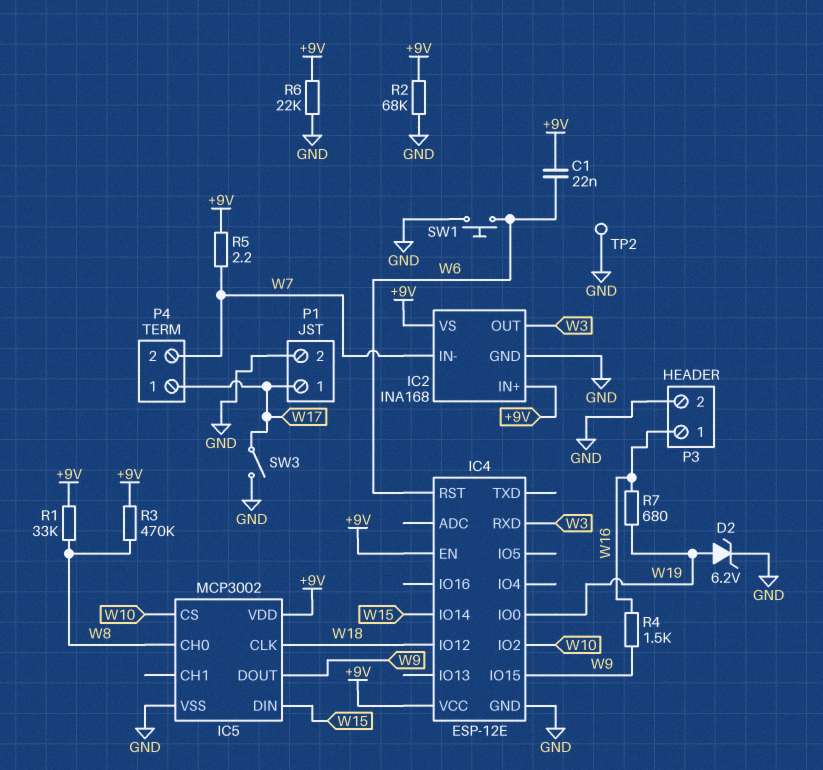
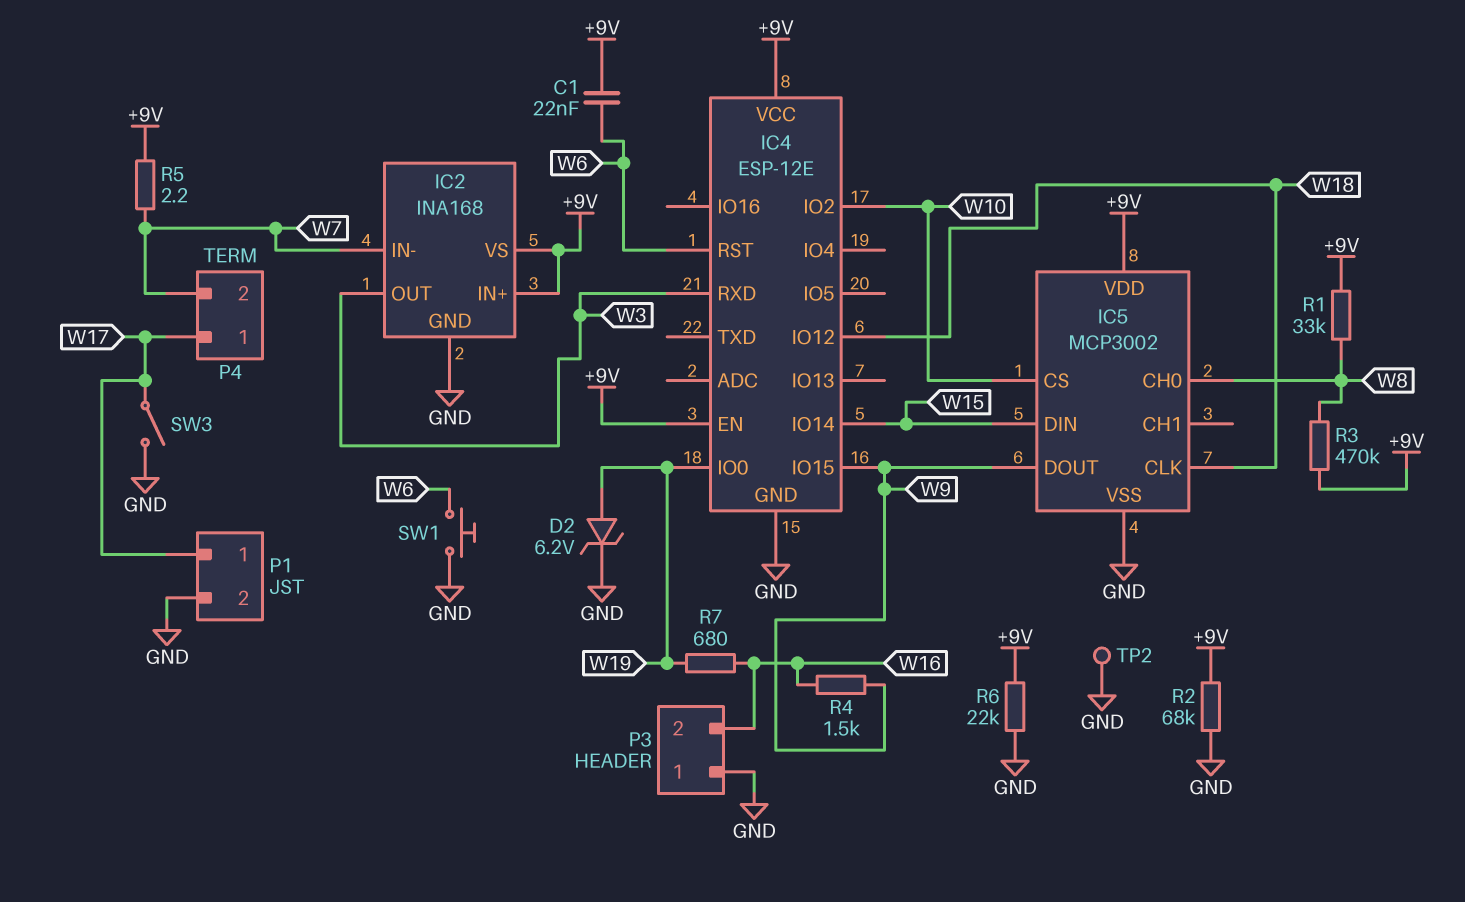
P3 pin 1: W16 -> GND
P3 pin 2: GND -> W16

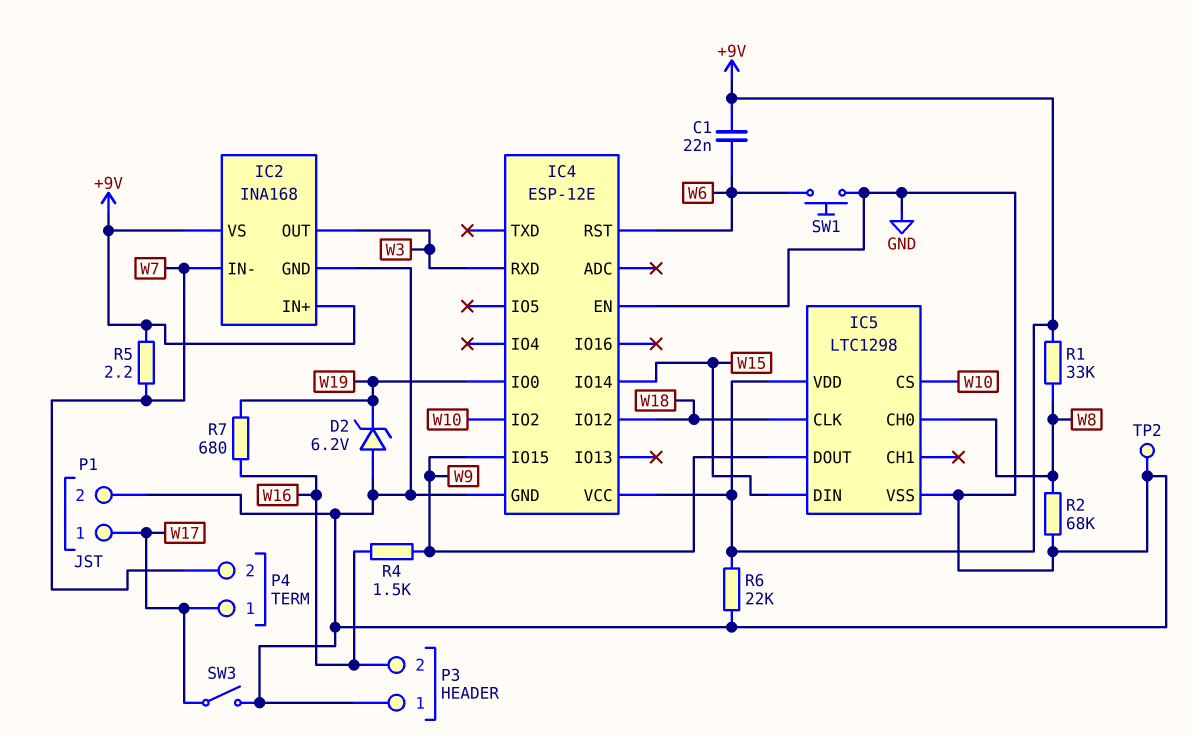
D2: zener 6.2V (A W19, K GND) -> zener 6.2V (A GND, K W19)
IC4 pin EN: +9V -> GND
IC5: MCP3002 -> LTC1298
R2: 68k (+9V, GND) -> 68k (GND, W8)
R3: 470k (+9V, W8) -> none

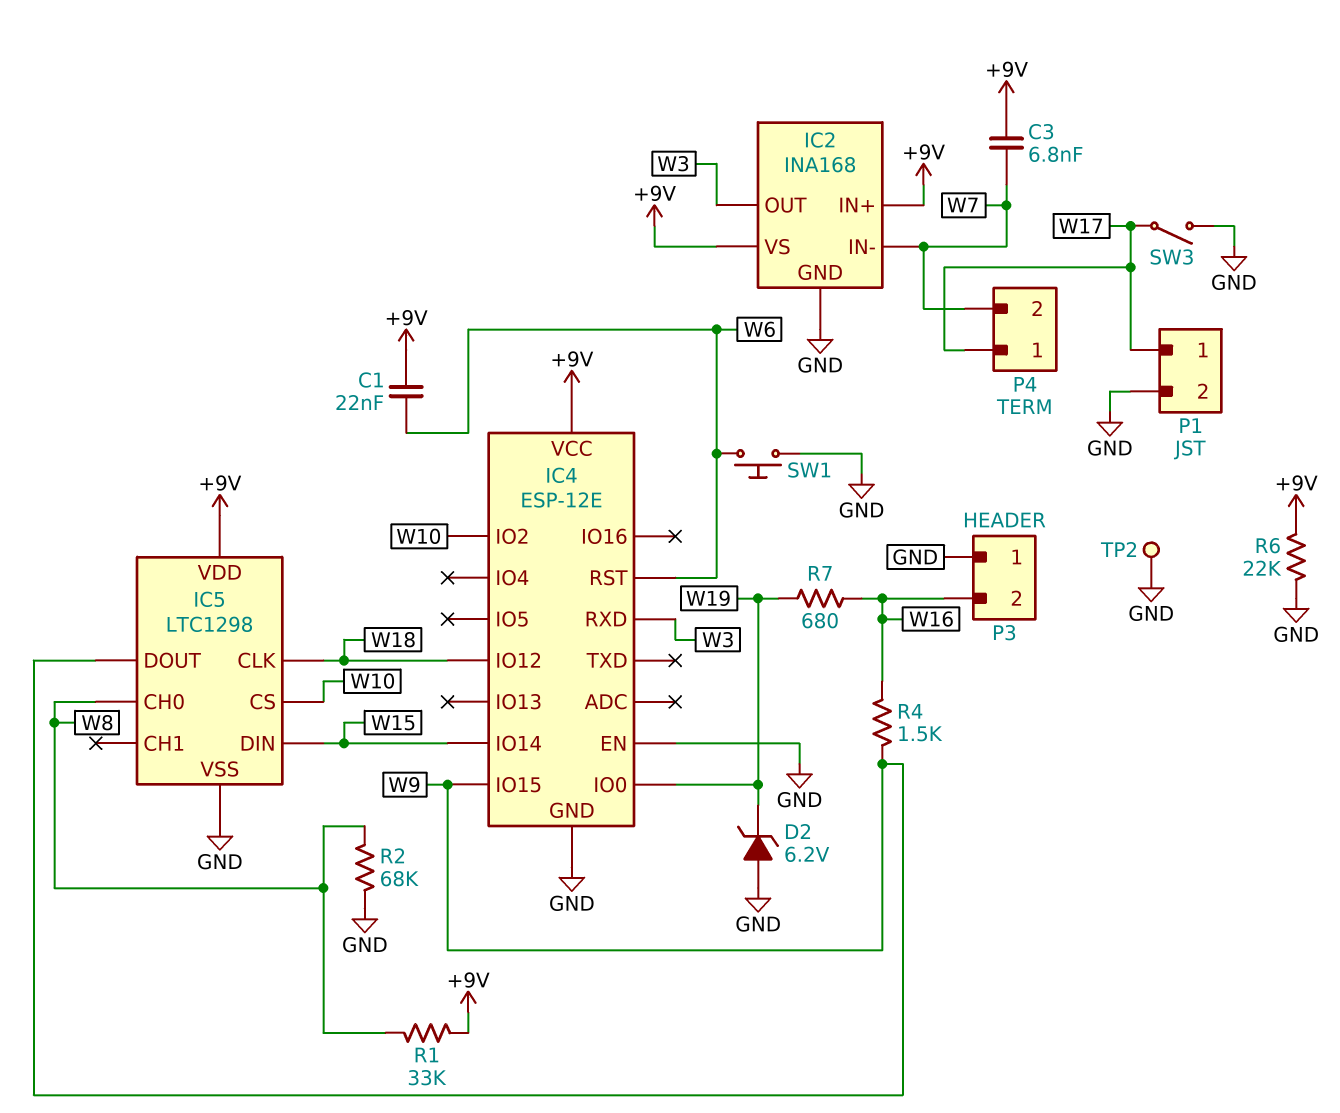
C3: none -> 6.8nF (+9V, W7)
R5: 2.2 (+9V, W7) -> none

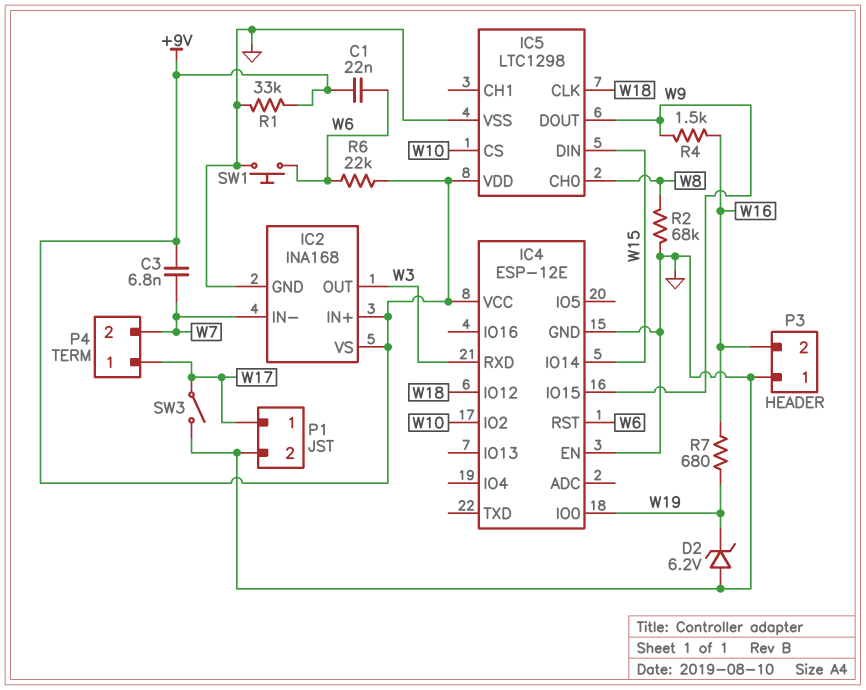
R1: 33k (+9V, W8) -> 33k (+9V, GND)
R6: 22k (+9V, GND) -> 22k (+9V, W6)
TP2: test point (GND) -> none

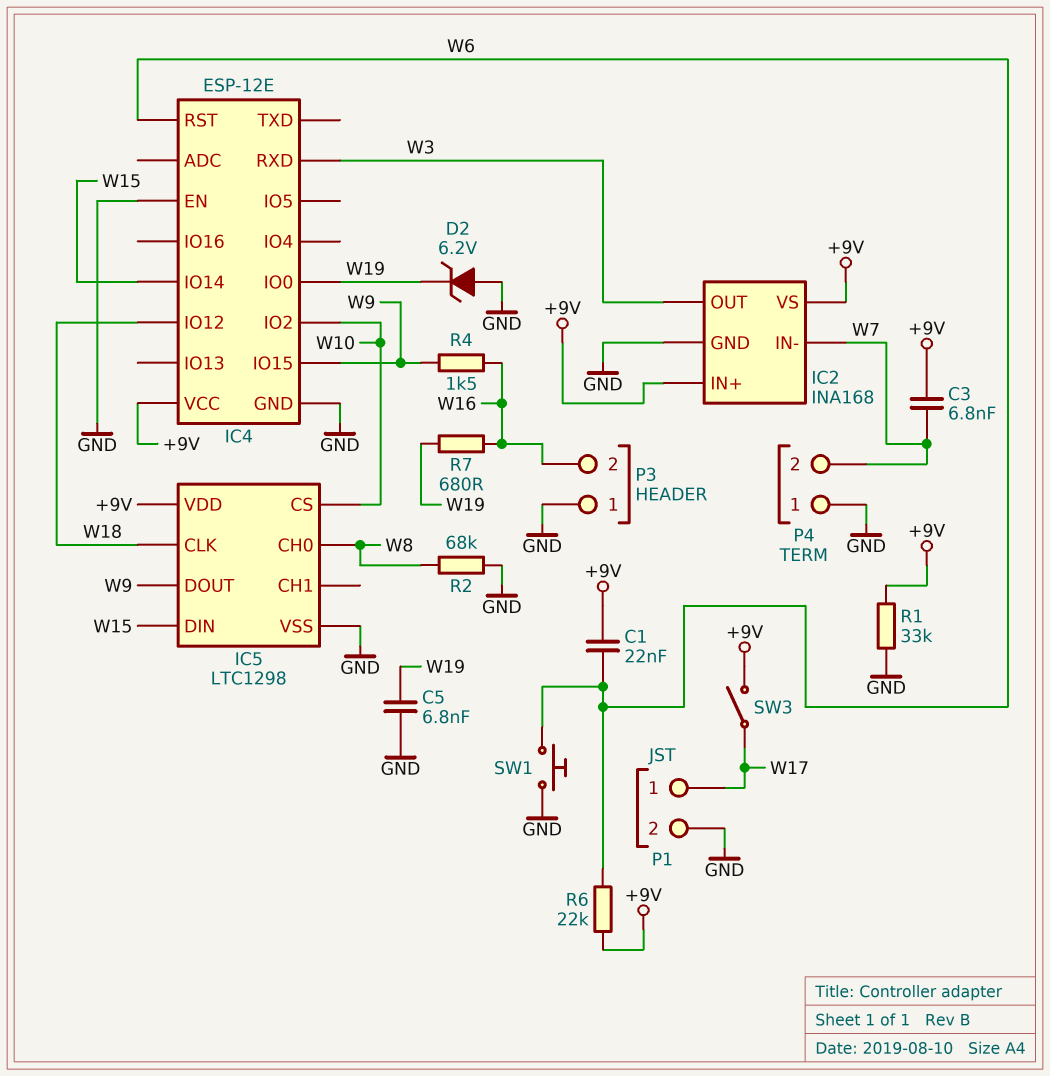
C5: none -> 6.8nF (GND, W19)
P4 pin 1: W17 -> GND
SW3: switch (GND, W17) -> switch (+9V, W17)

